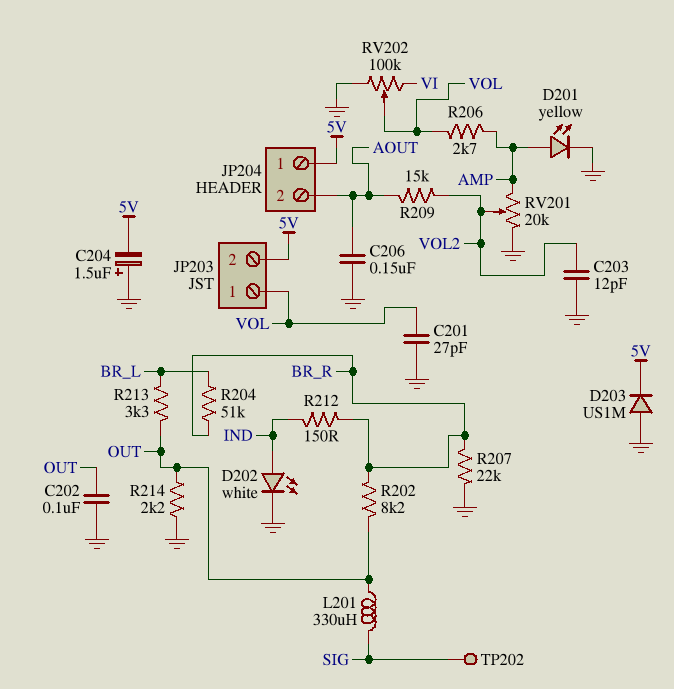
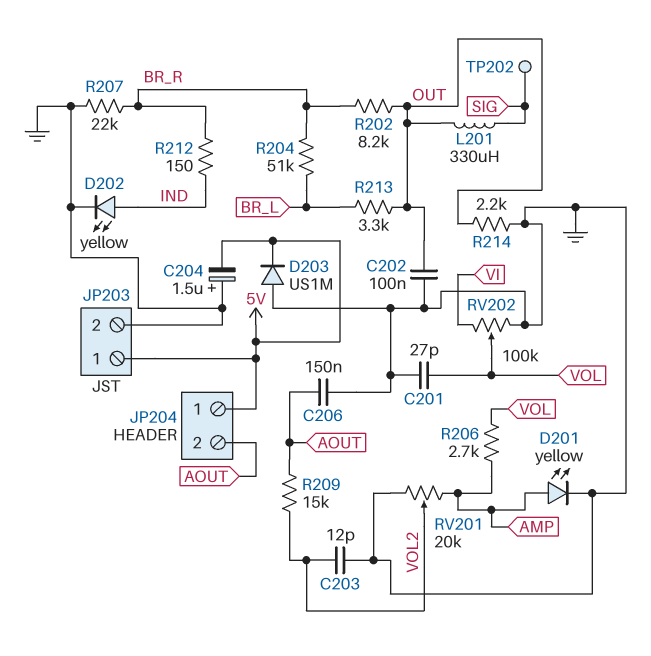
D202: LED white (A IND, K GND) -> LED yellow (A IND, K GND)
JP203 pin 1: VOL -> 5V
JP203 pin 2: 5V -> GND

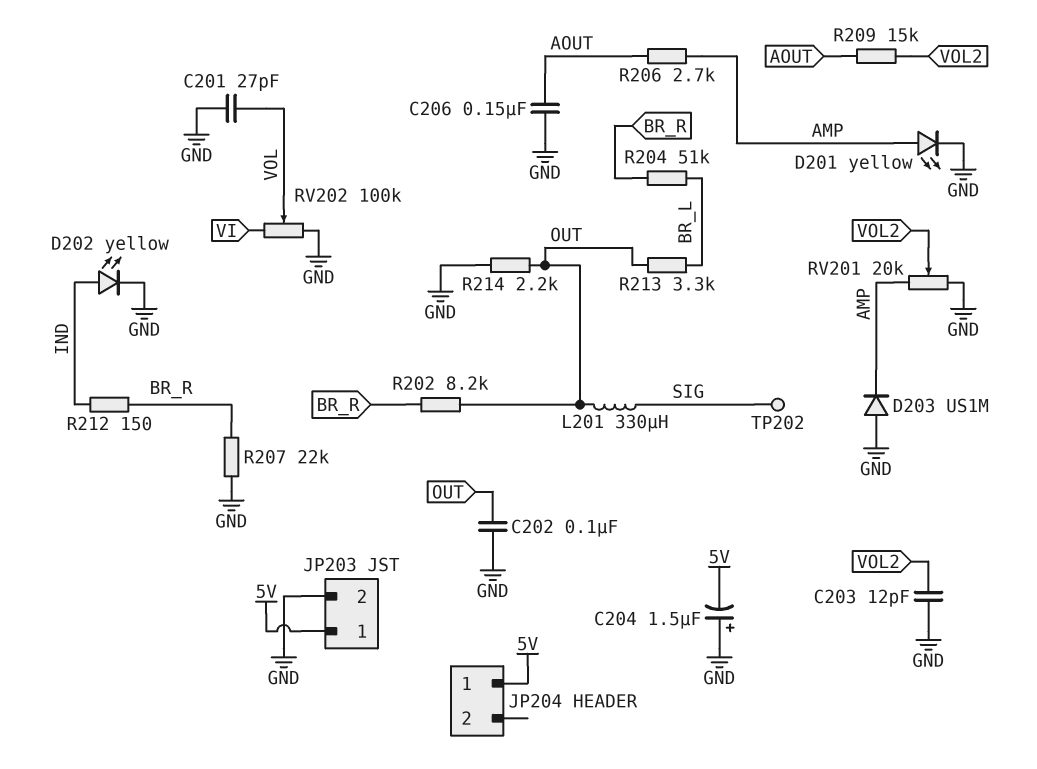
D203: diode US1M (A GND, K 5V) -> diode US1M (A GND, K AMP)
JP204 pin 2: AOUT -> none
R206: 2.7k (AMP, VOL) -> 2.7k (AMP, AOUT)

